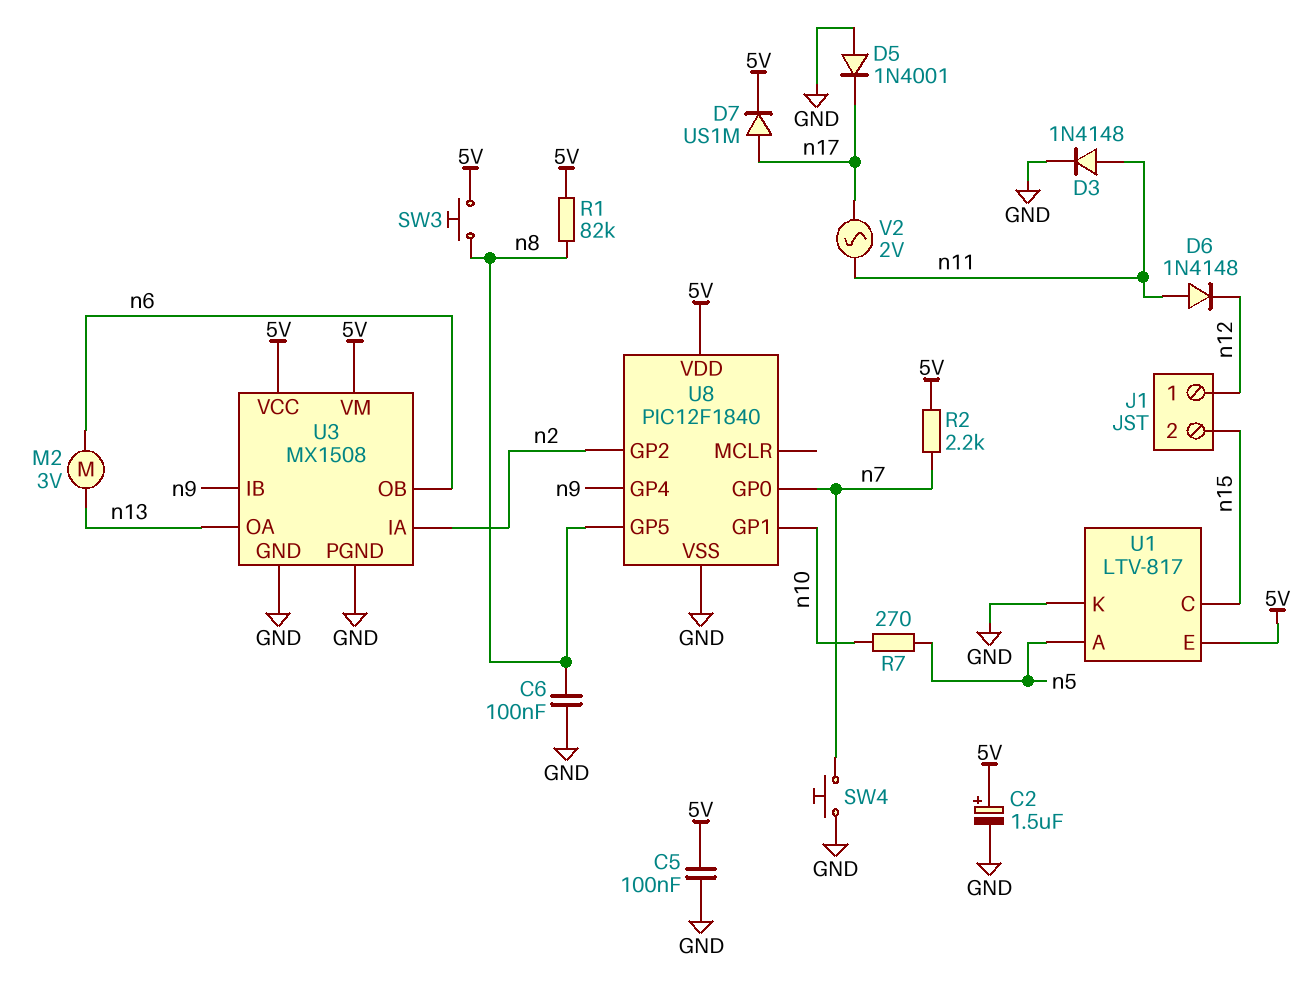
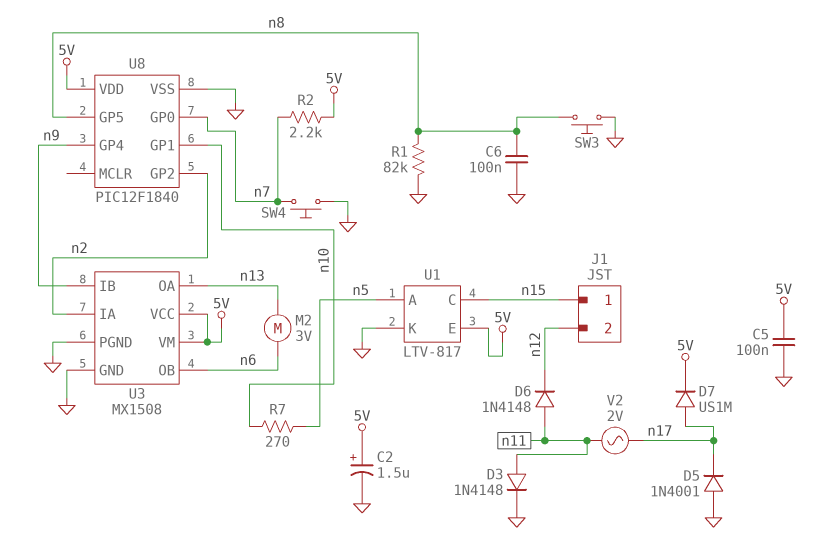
J1 pin 1: n12 -> n15
J1 pin 2: n15 -> n12
R1: 82k (5V, n8) -> 82k (GND, n8)
SW3: button (5V, n8) -> button (GND, n8)

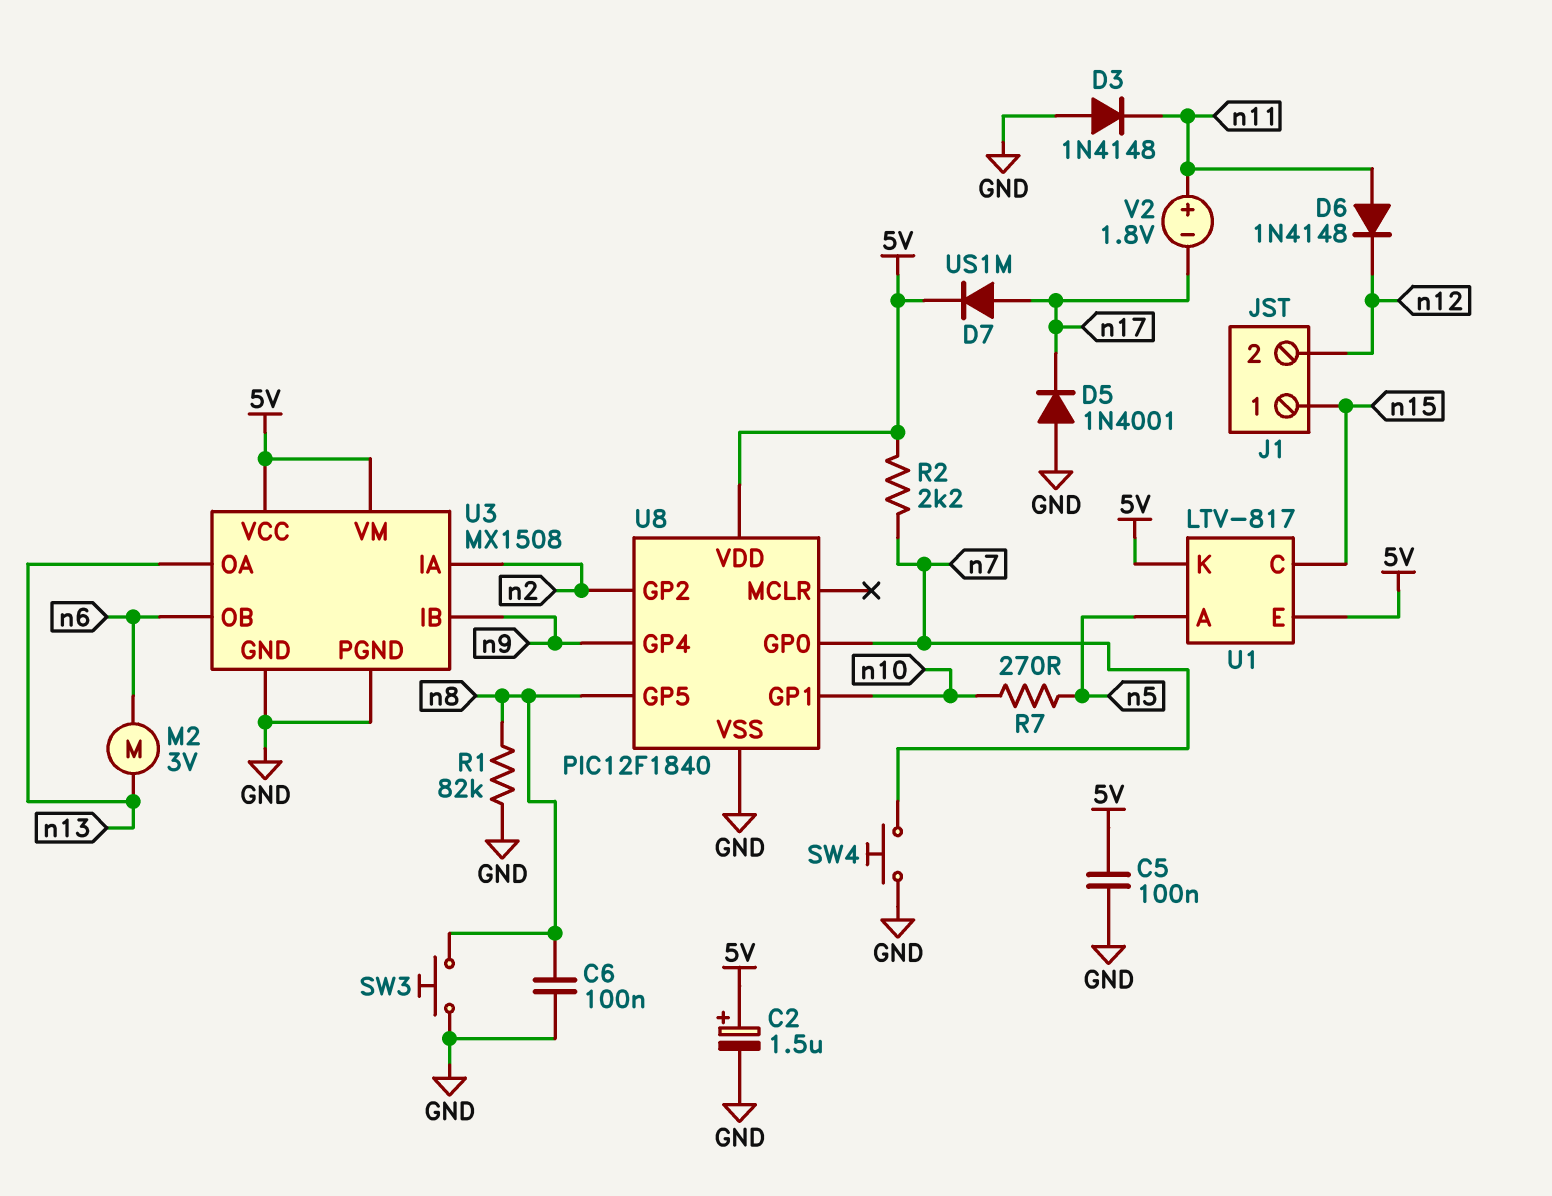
D3: diode 1N4148 (A n11, K GND) -> diode 1N4148 (A GND, K n11)
U1 pin K: GND -> 5V
V2: AC 2V (n11, n17) -> 1.8V (plus n11, minus n17)

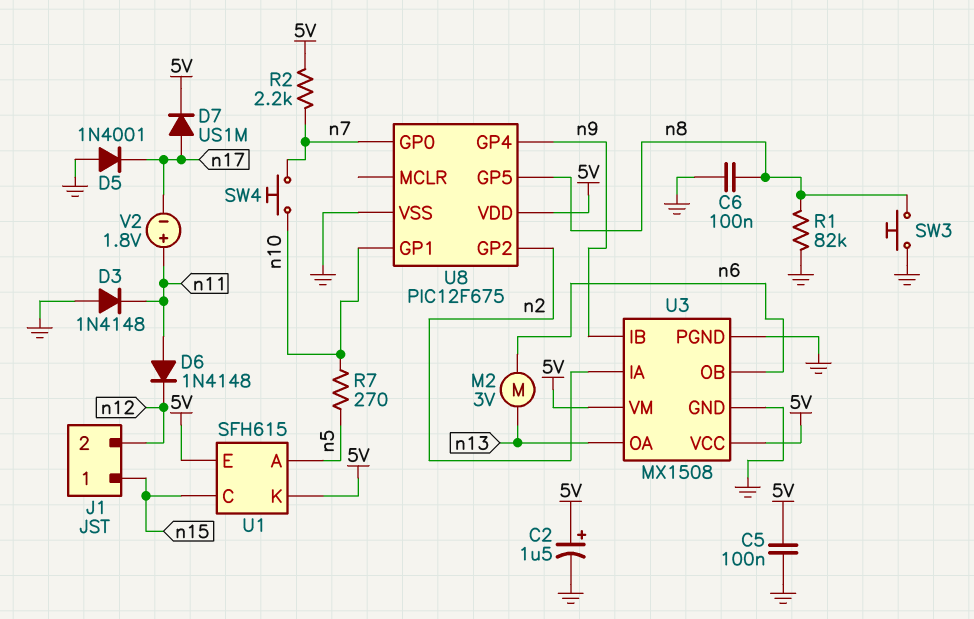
SW4: button (GND, n7) -> button (n7, n10)
U1: LTV-817 -> SFH615
U8: PIC12F1840 -> PIC12F675

